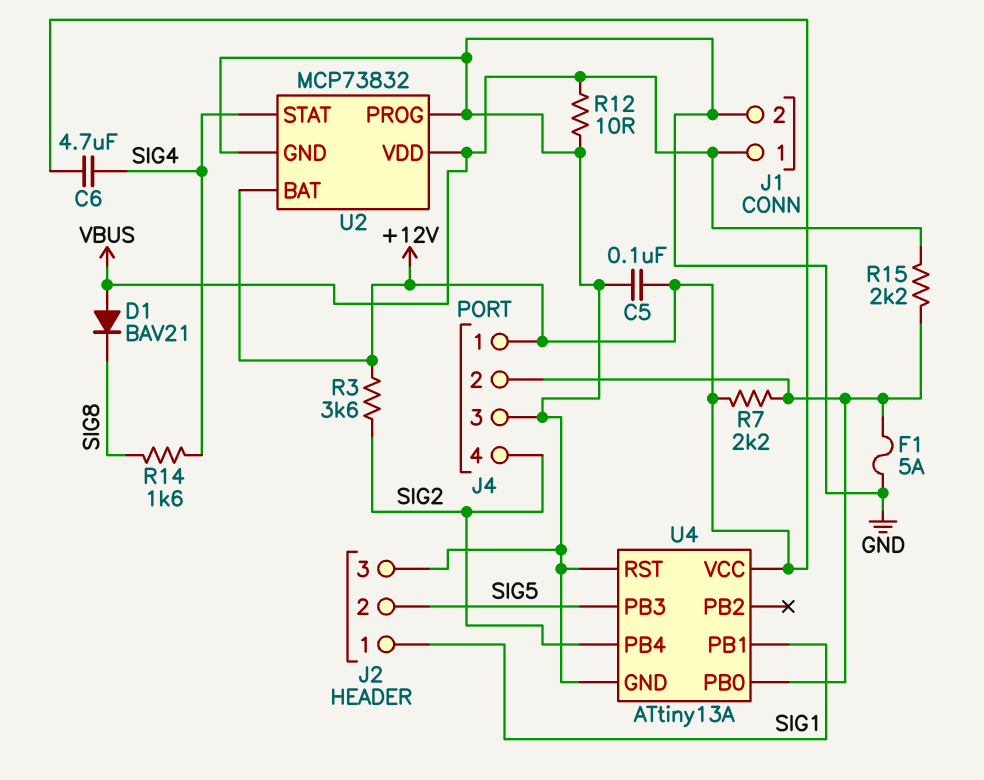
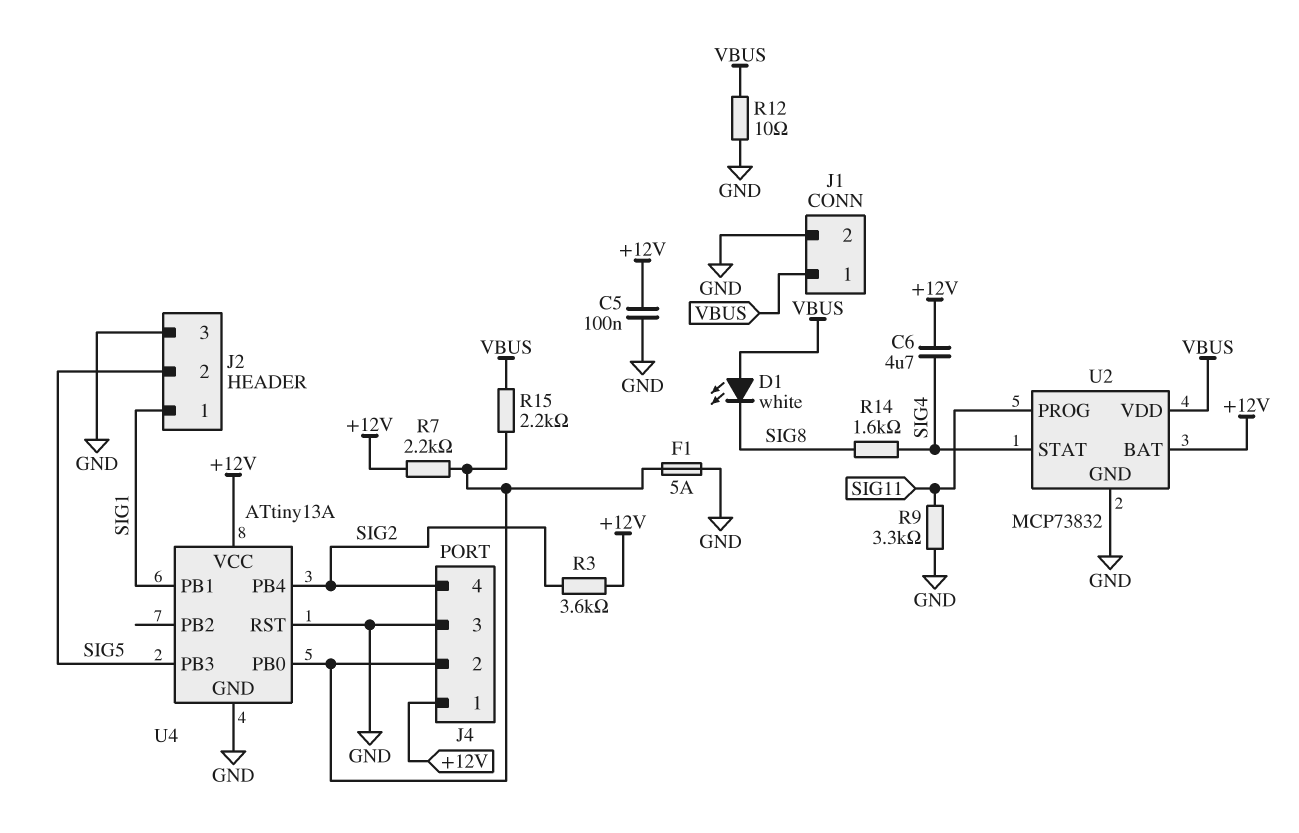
D1: diode BAV21 (A VBUS, K SIG8) -> LED white (A VBUS, K SIG8)
R9: none -> 3.3k (GND, SIG11)
U2 pin PROG: GND -> SIG11

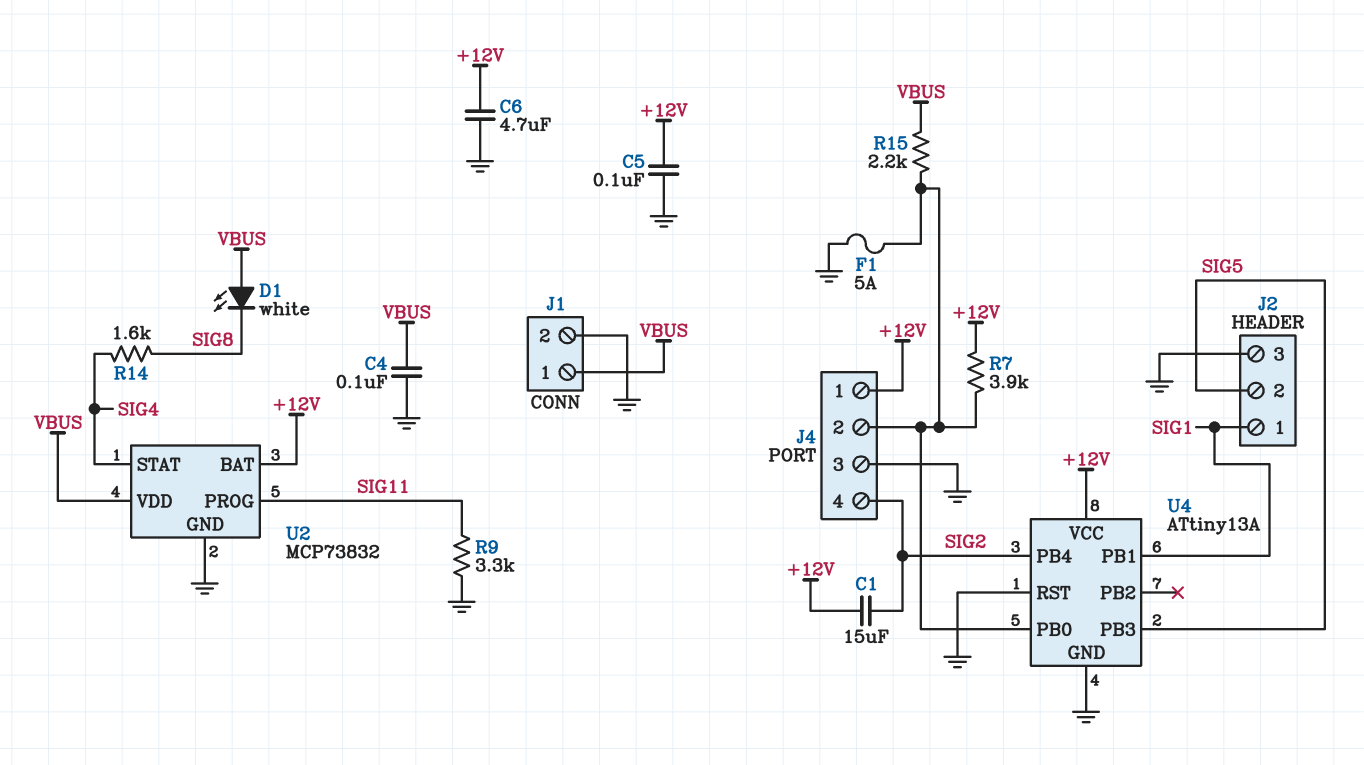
C1: none -> 15uF (+12V, SIG2)
C4: none -> 100nF (GND, VBUS)
C6: 4.7uF (+12V, SIG4) -> 4.7uF (+12V, GND)
R3: 3.6k (+12V, SIG2) -> none
R7: 2.2k (+12V, J4/2) -> 3.9k (+12V, J4/2)
R12: 10 (GND, VBUS) -> none

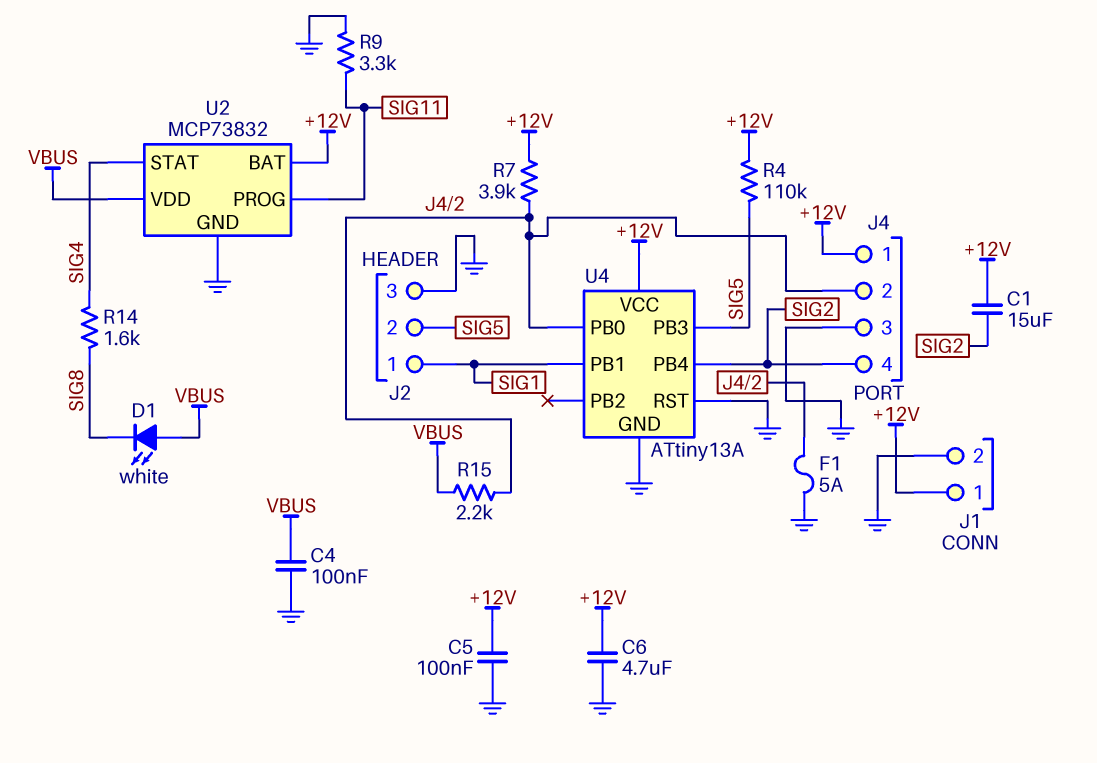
J1 pin 1: VBUS -> +12V
R4: none -> 110k (+12V, SIG5)

